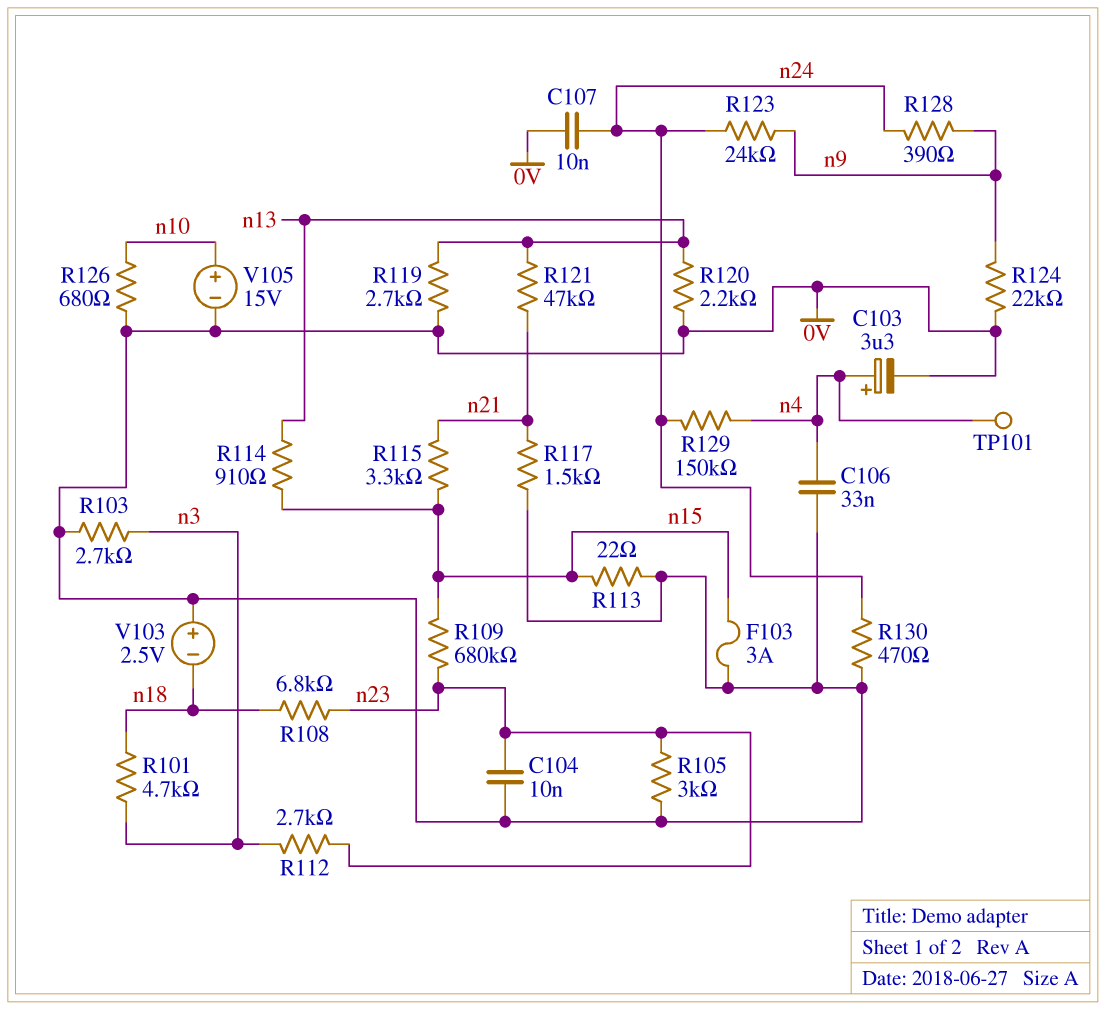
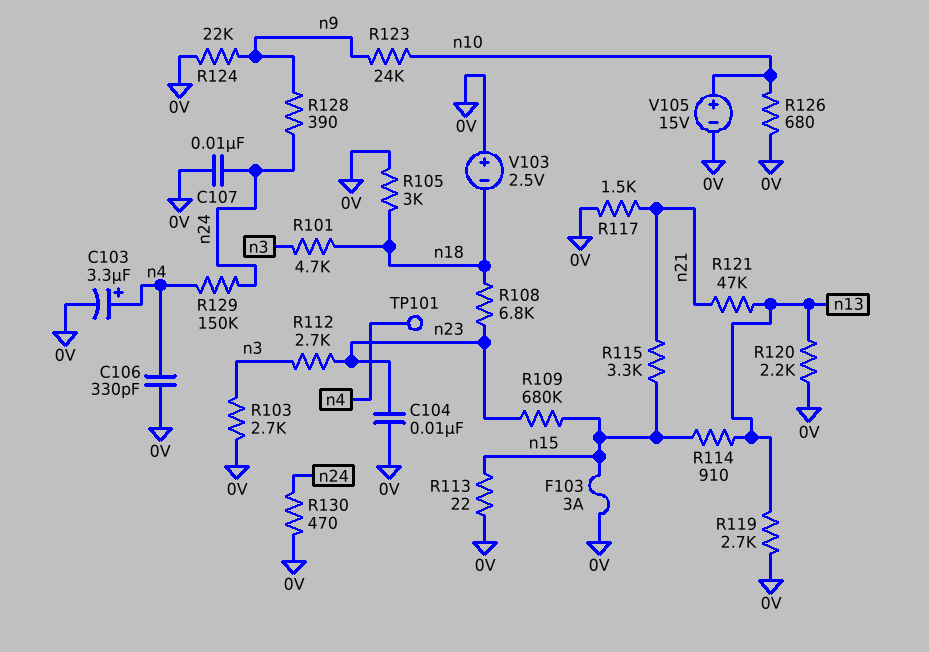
C106: 33nF (0V, n4) -> 330pF (0V, n4)
R105: 3k (0V, n23) -> 3k (0V, n18)
R123: 24k (n9, n24) -> 24k (n9, n10)

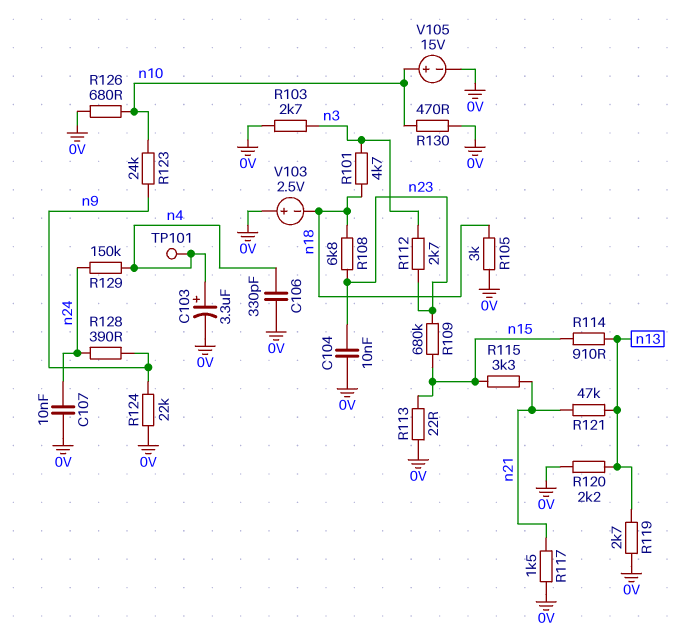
F103: 3A (0V, n15) -> none
R130: 470 (0V, n24) -> 470 (0V, n10)

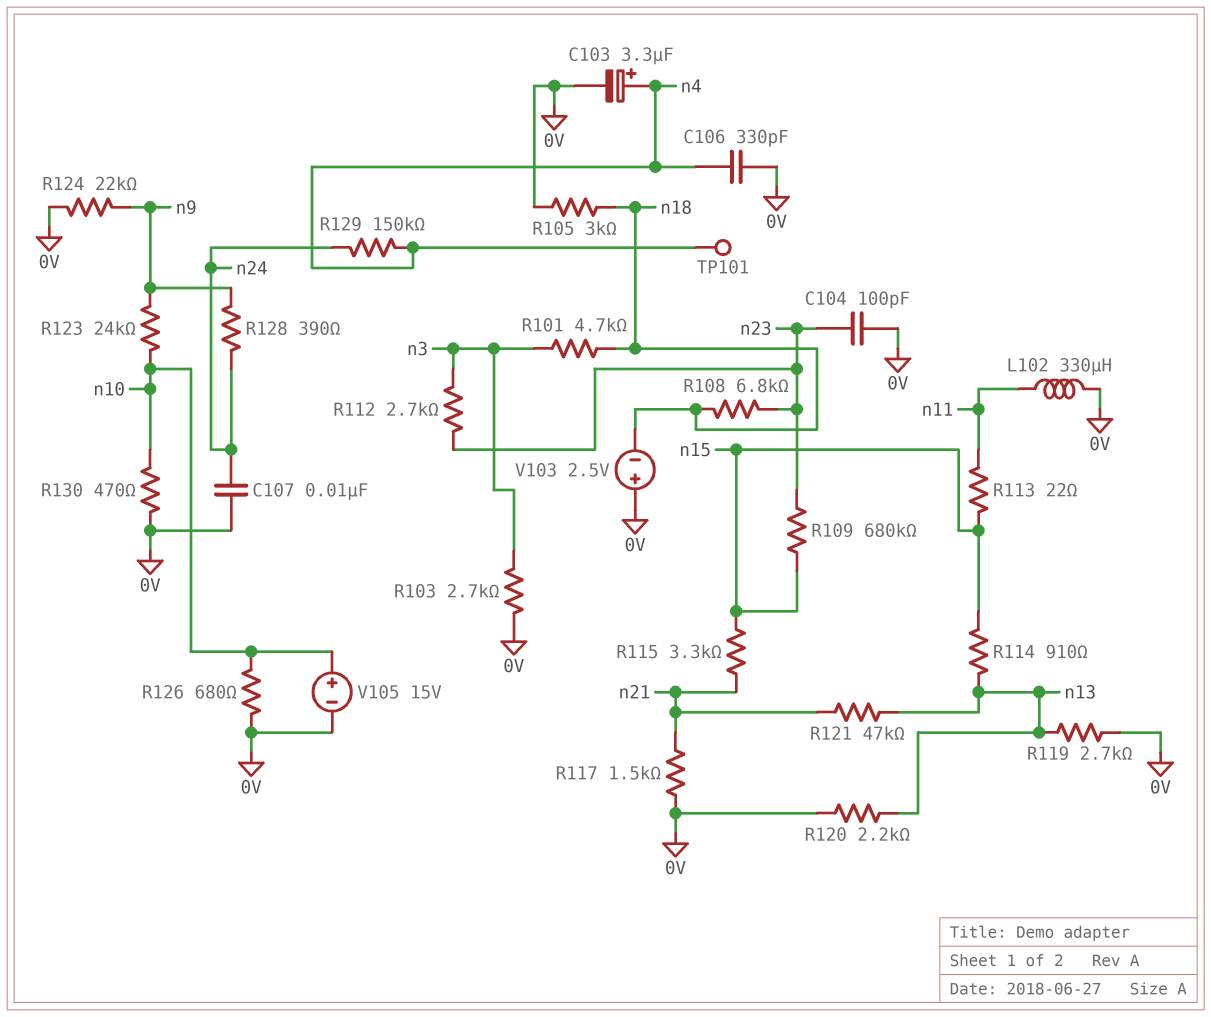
C104: 10nF (0V, n23) -> 100pF (0V, n23)
L102: none -> 330uH (0V, n11)
R113: 22 (0V, n15) -> 22 (n11, n15)

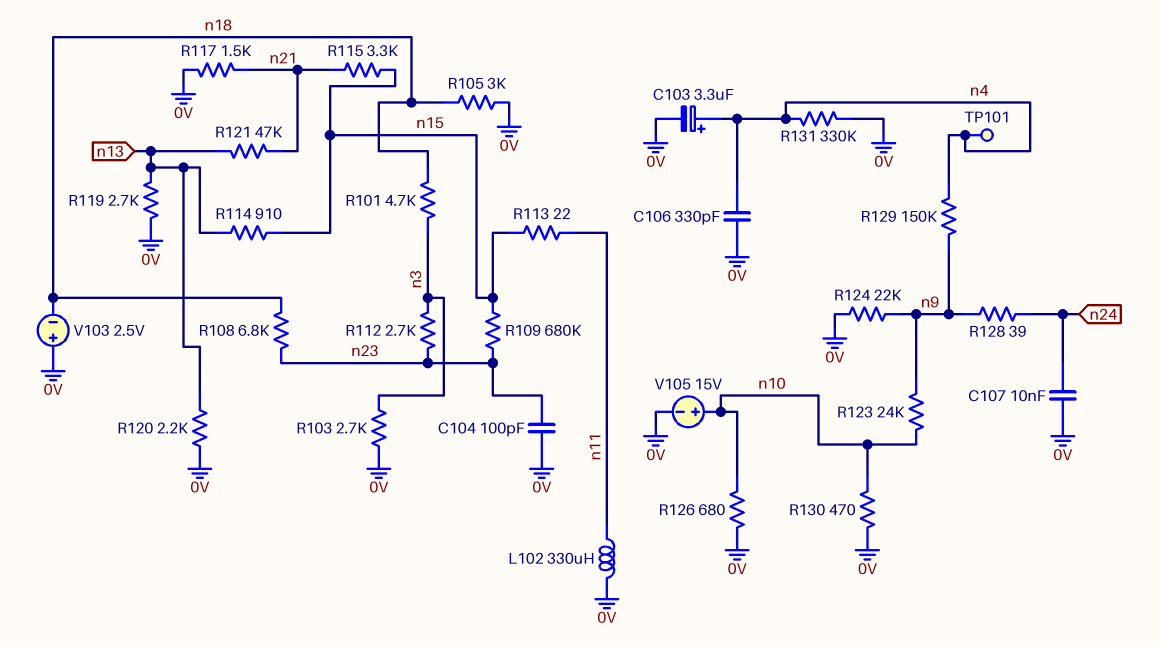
R128: 390 (n9, n24) -> 39 (n9, n24)
R129: 150k (n4, n24) -> 150k (n4, n9)
R131: none -> 330k (0V, n4)

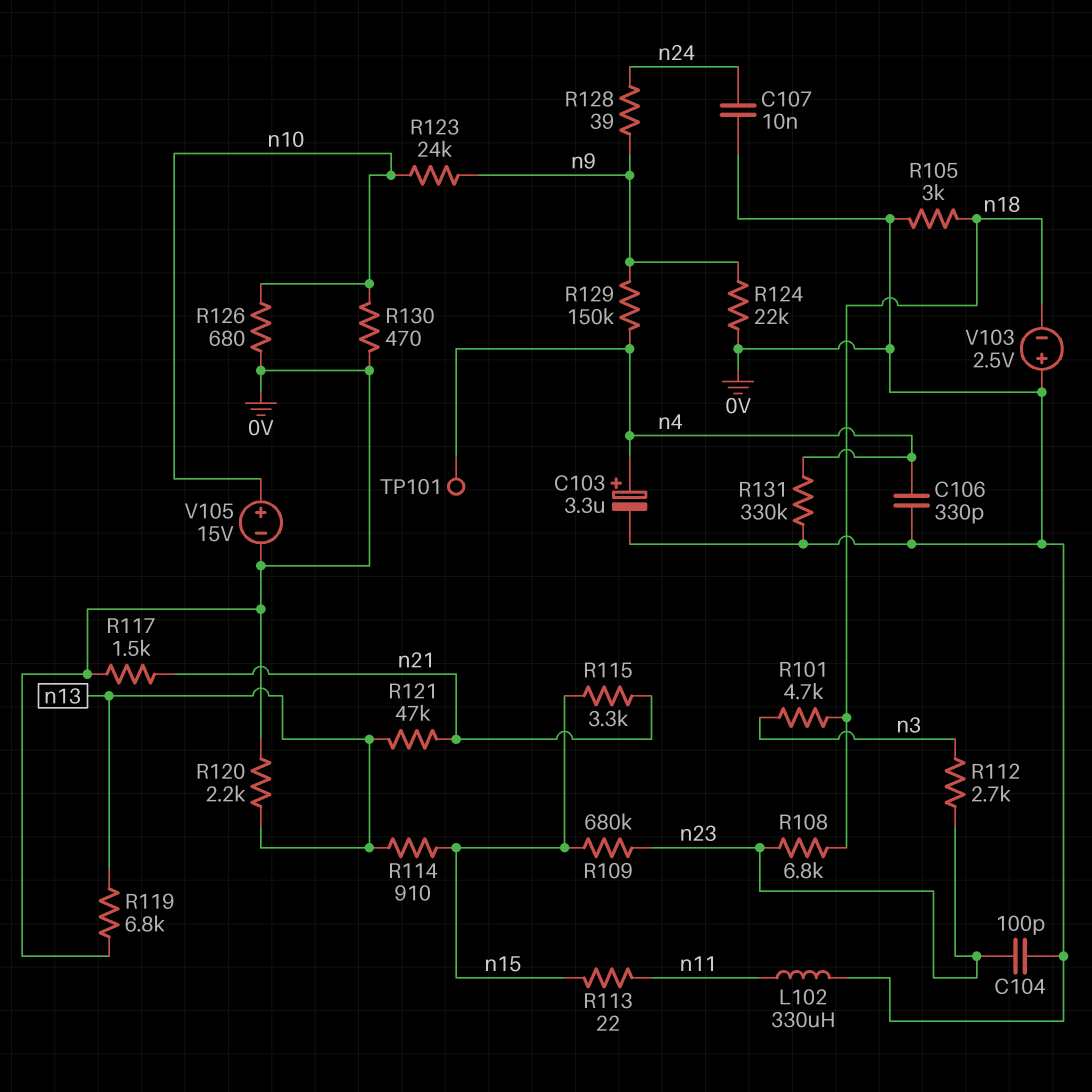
R103: 2.7k (0V, n3) -> none
R119: 2.7k (0V, n13) -> 6.8k (0V, n13)

